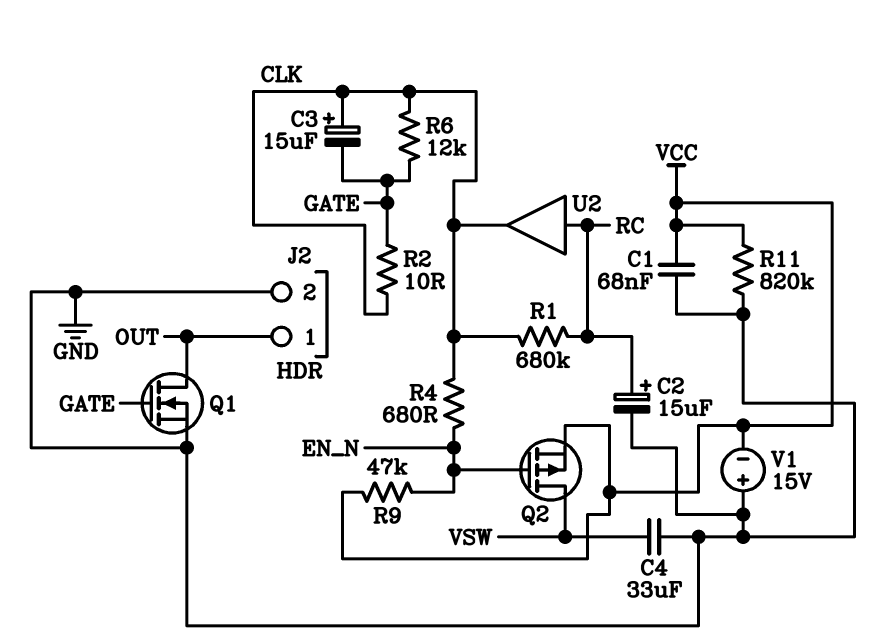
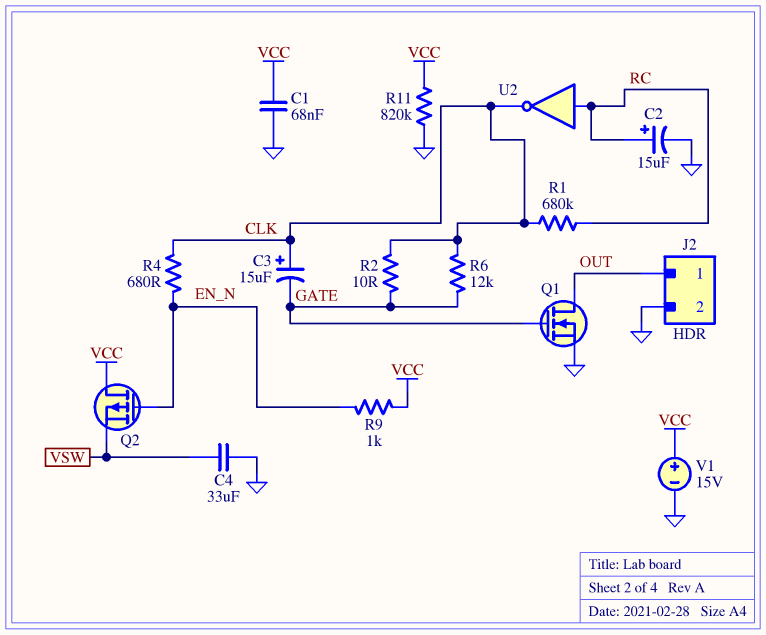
Q2: PMOS (G EN_N, D VSW, S VCC) -> PMOS (G EN_N, D VCC, S VSW)
R9: 47k (EN_N, VCC) -> 1k (EN_N, VCC)
U2: buffer (in RC, out CLK) -> NOT (in RC, out CLK)
V1: 15V (plus GND, minus VCC) -> 15V (plus VCC, minus GND)

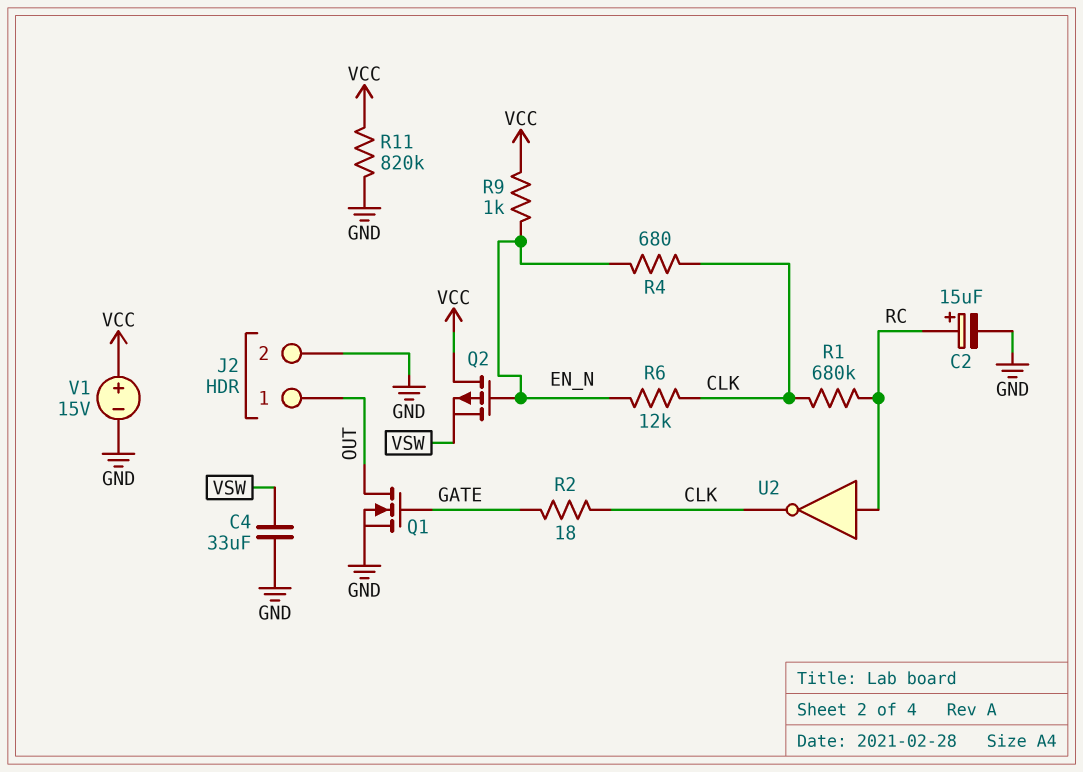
C1: 68nF (GND, VCC) -> none
C3: 15uF (plus CLK, minus GATE) -> none
R2: 10 (CLK, GATE) -> 18 (CLK, GATE)
R6: 12k (CLK, GATE) -> 12k (CLK, EN_N)

